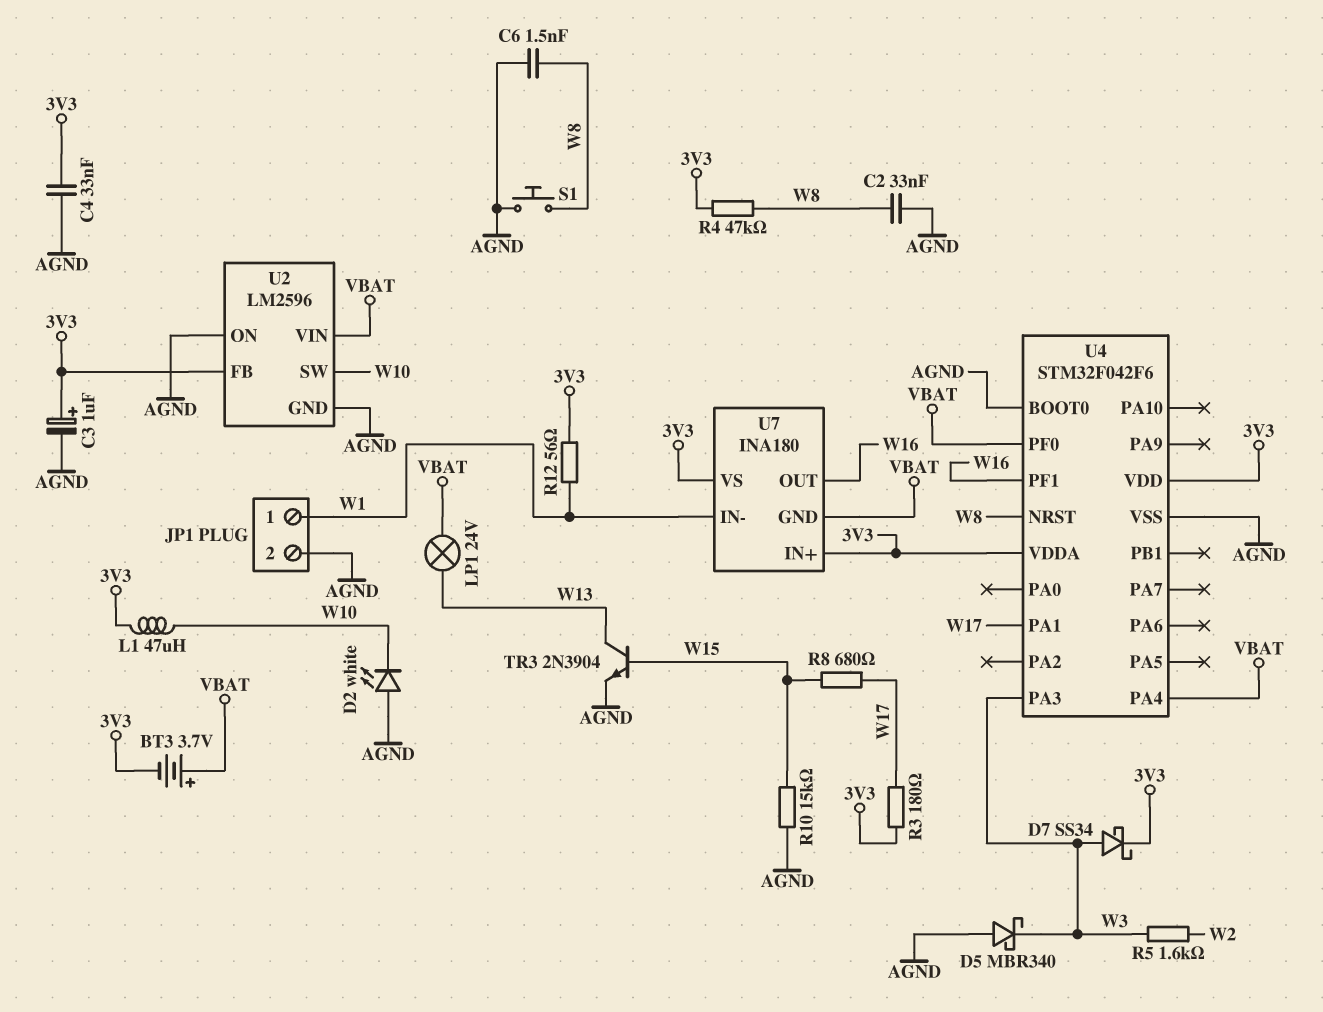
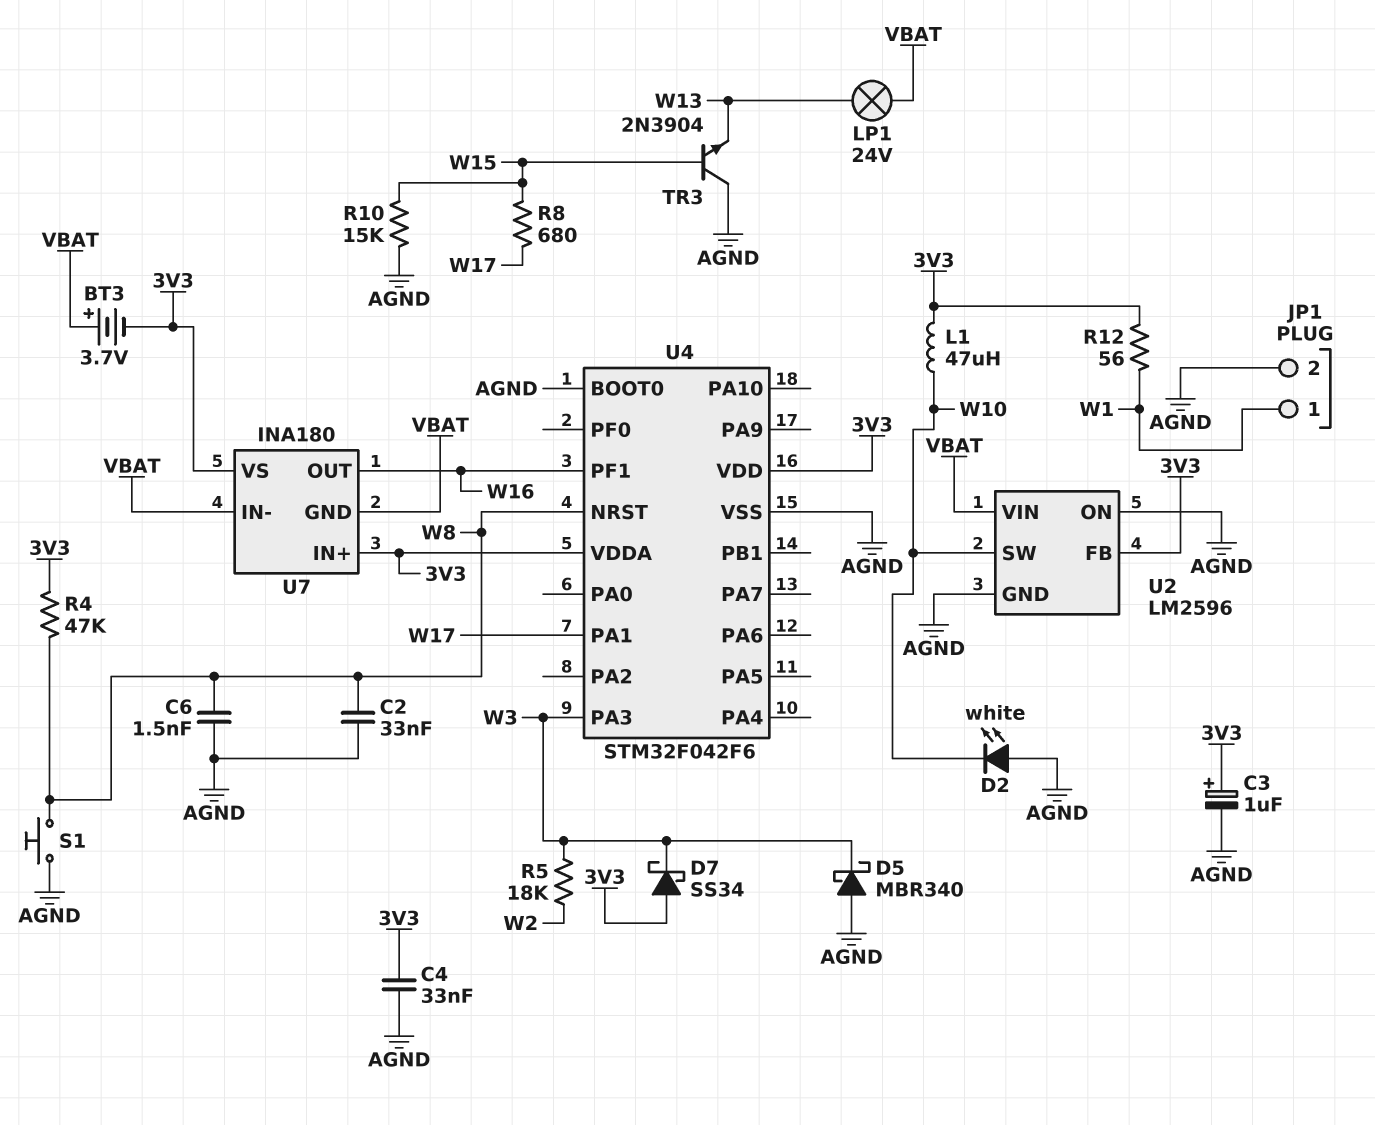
D7: schottky SS34 (A W3, K 3V3) -> schottky SS34 (A 3V3, K W3)
R3: 180 (3V3, W17) -> none
R5: 1.6k (W2, W3) -> 18k (W2, W3)
TR3: NPN 2N3904 (B W15, C W13, E AGND) -> NPN 2N3904 (B W15, C AGND, E W13)
U4 pin PA4: VBAT -> none
U4 pin PF0: VBAT -> none
U7 pin IN-: W1 -> VBAT

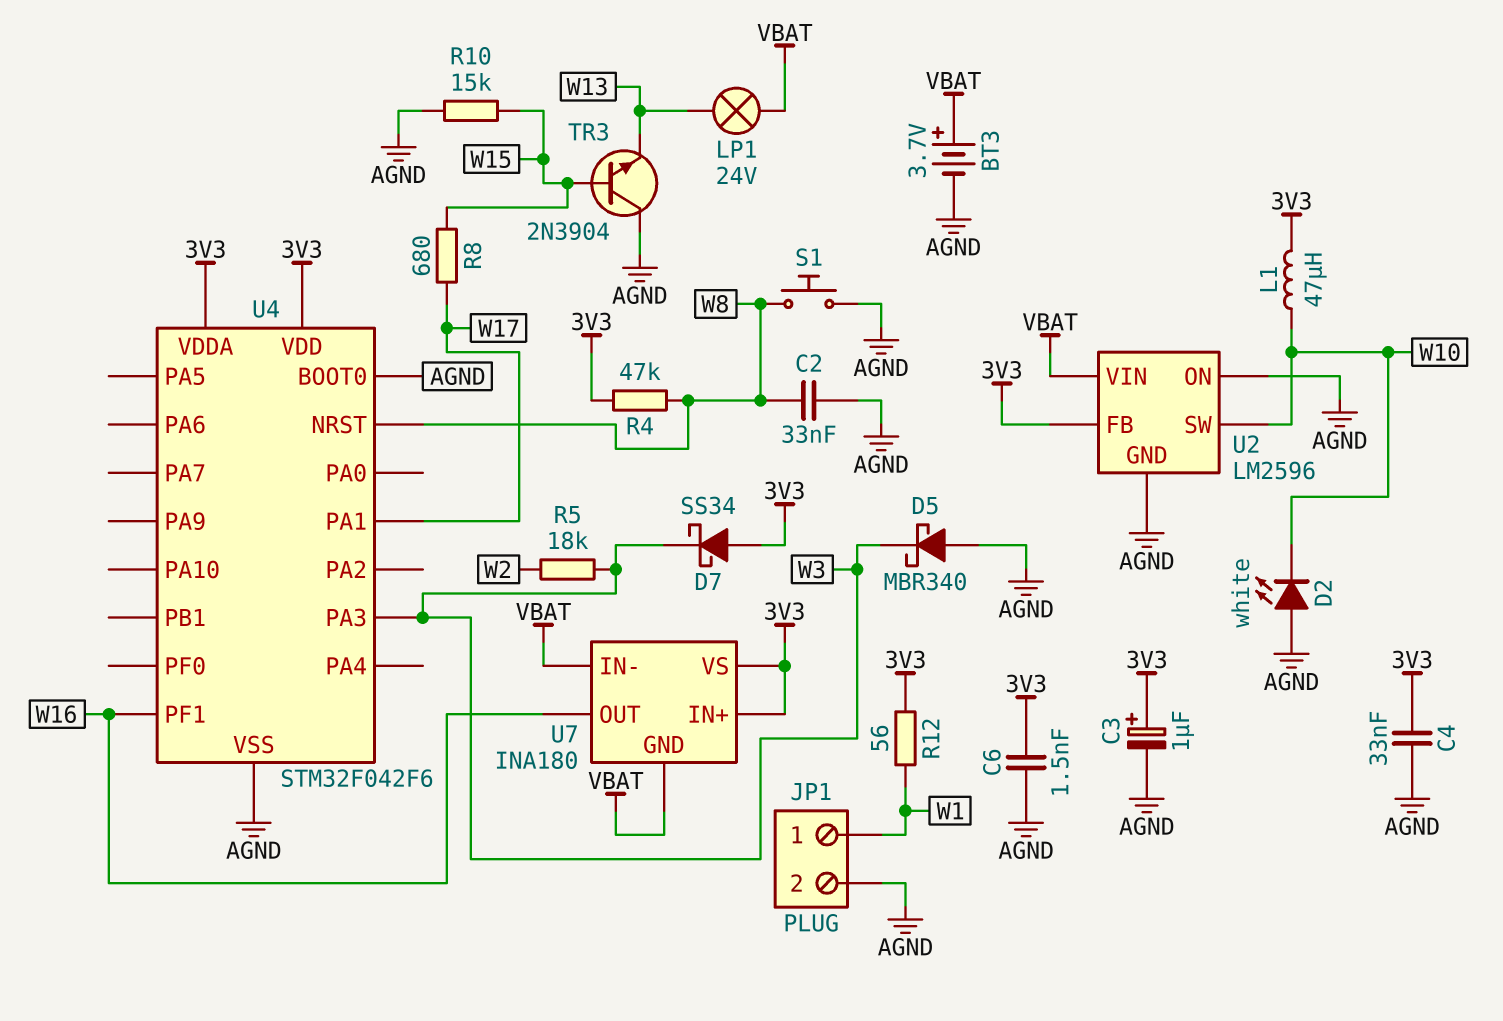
BT3: 3.7V (plus VBAT, minus 3V3) -> 3.7V (plus VBAT, minus AGND)
C6: 1.5nF (AGND, W8) -> 1.5nF (3V3, AGND)

